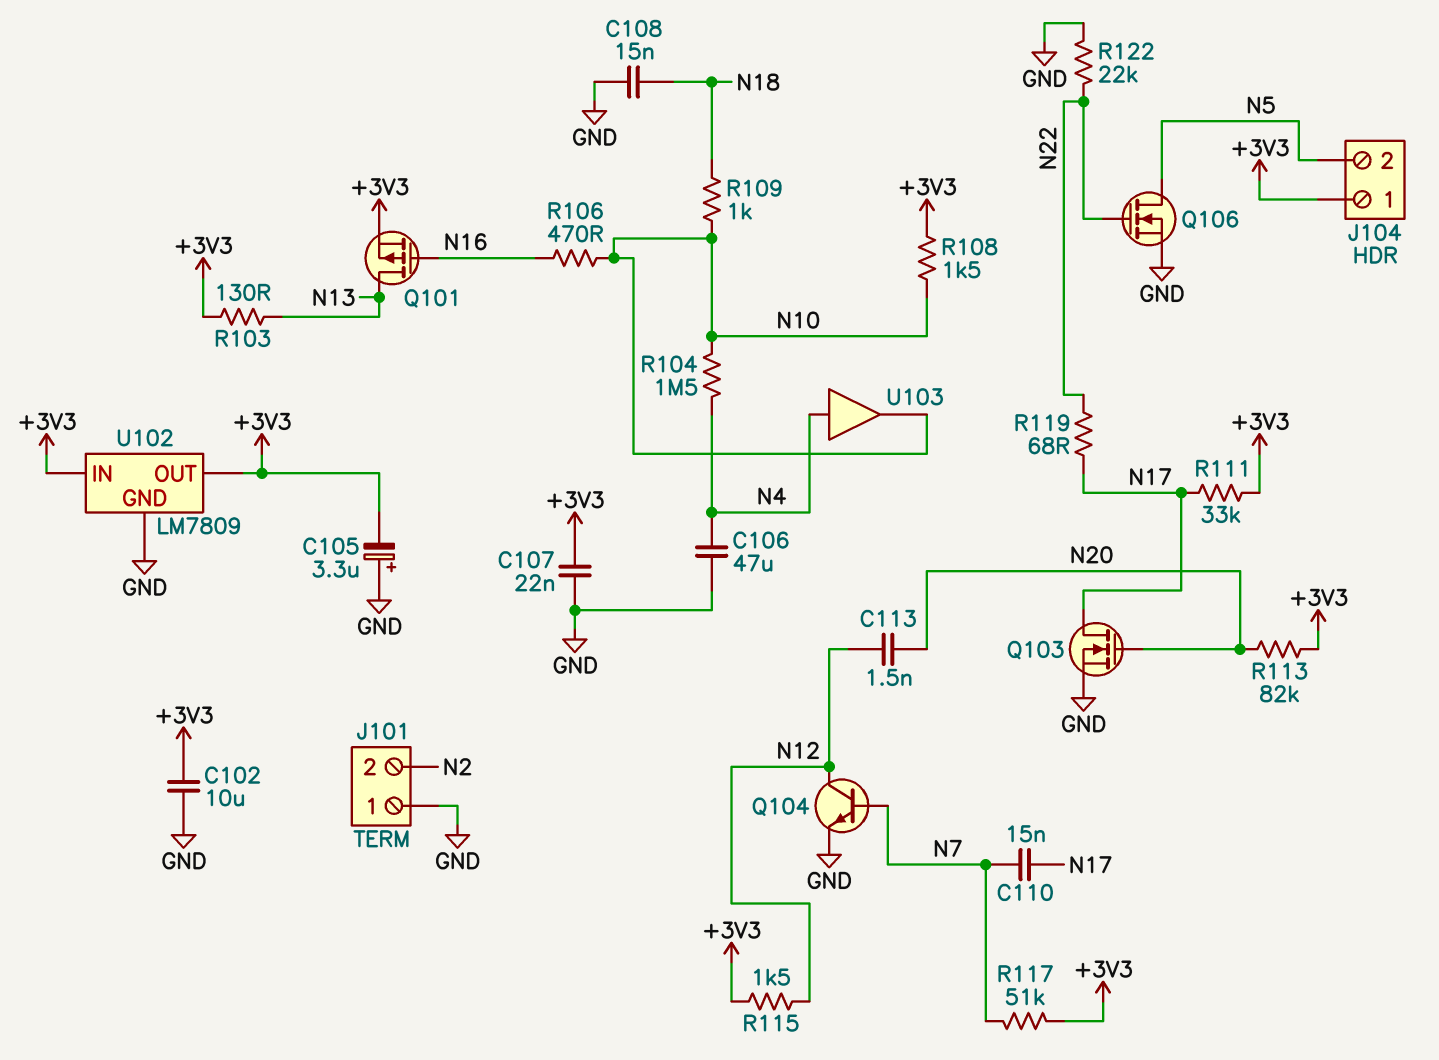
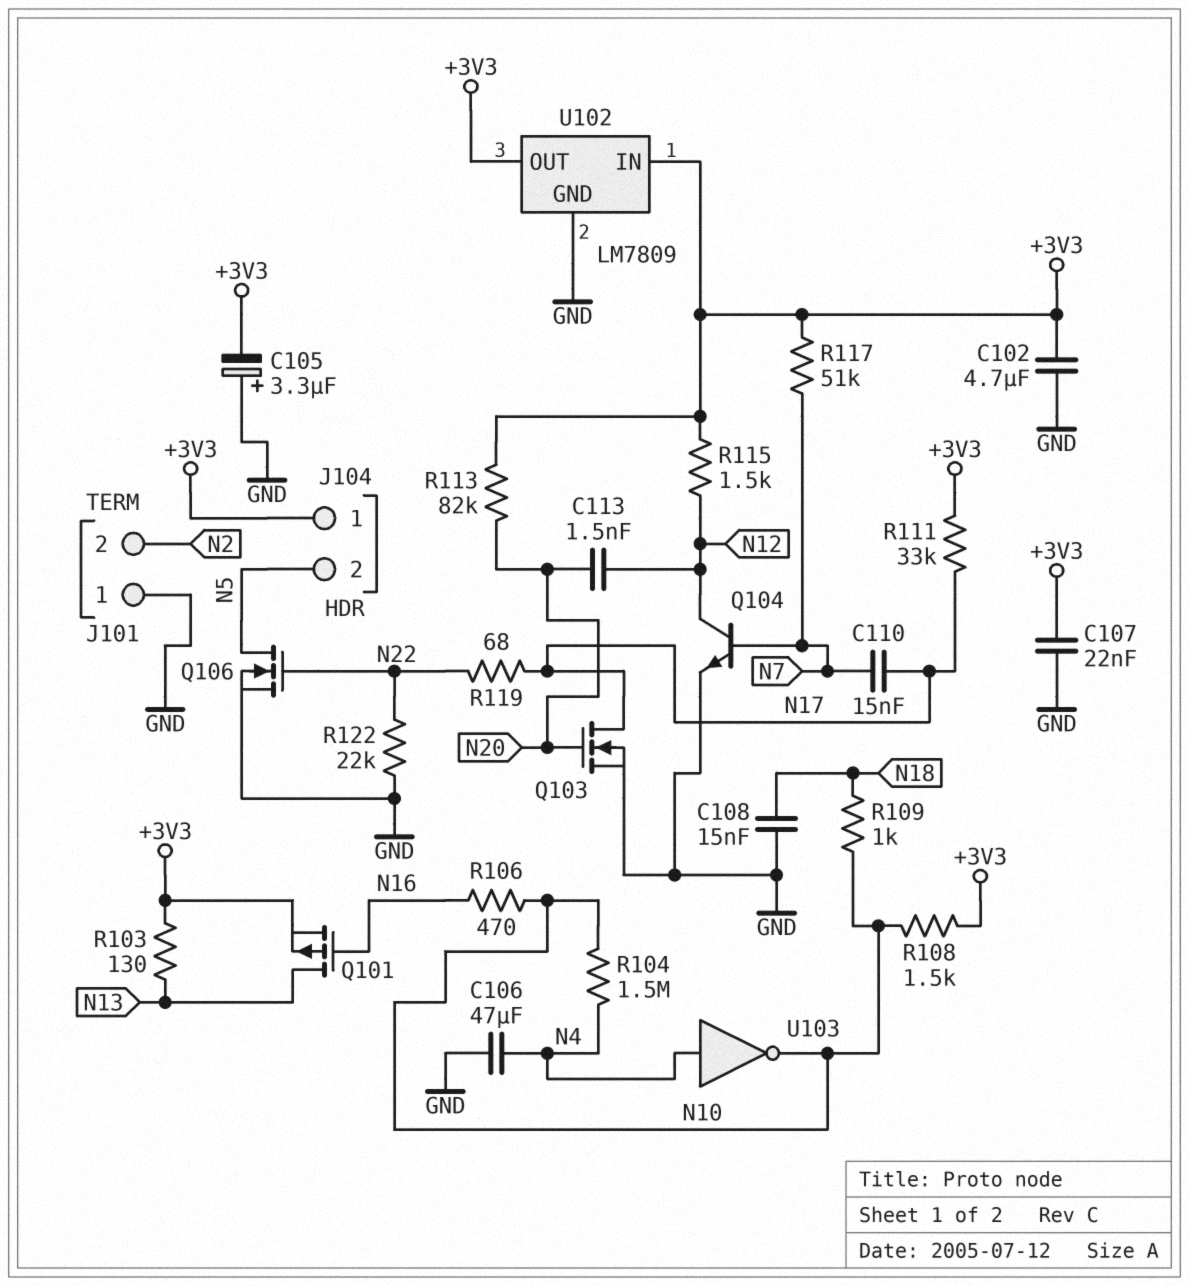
C102: 10uF (+3V3, GND) -> 4.7uF (+3V3, GND)
U103: buffer (in N4, out N10) -> NOT (in N4, out N10)

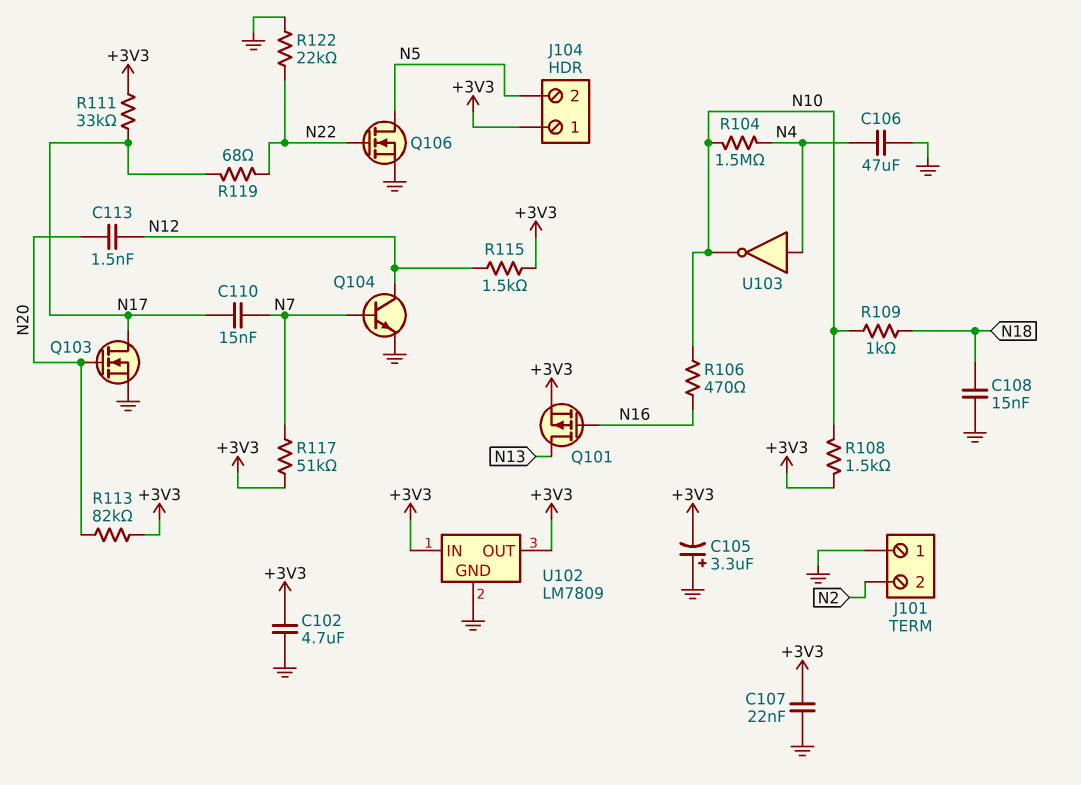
R103: 130 (+3V3, N13) -> none

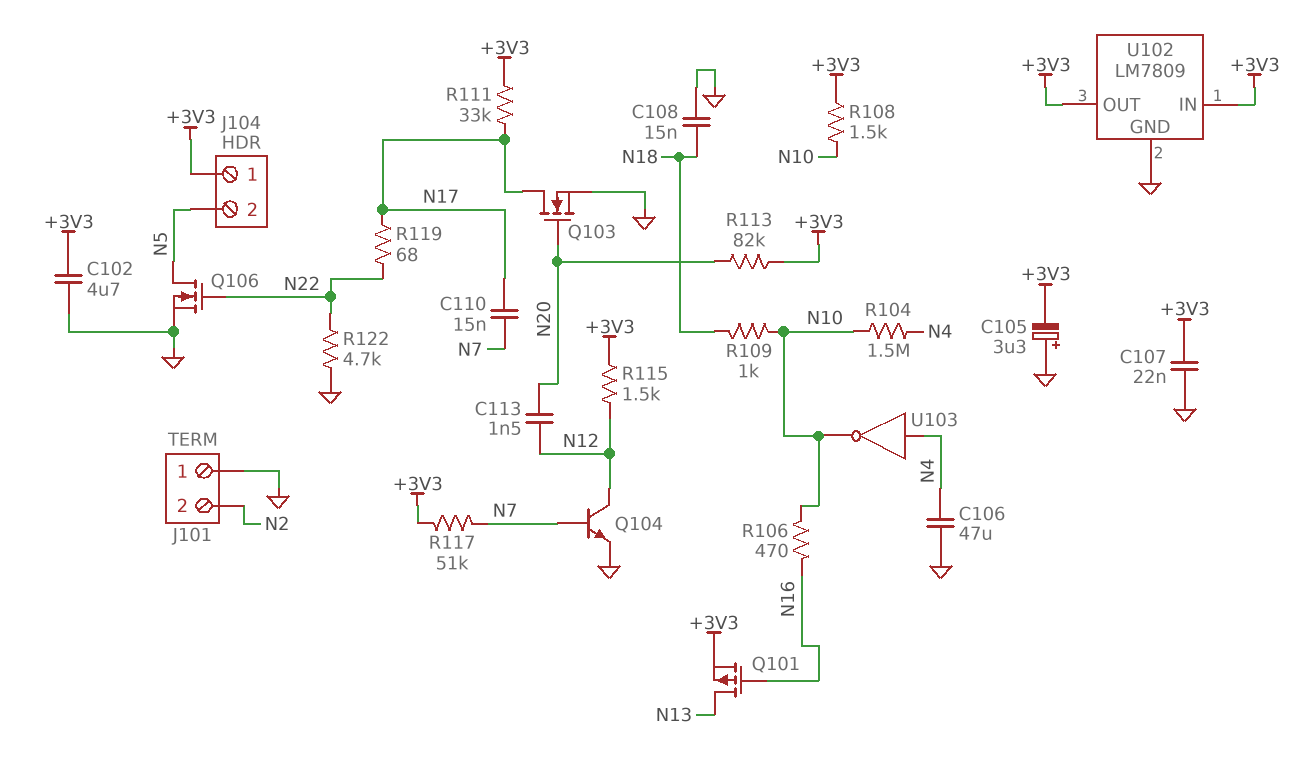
R122: 22k (GND, N22) -> 4.7k (GND, N22)

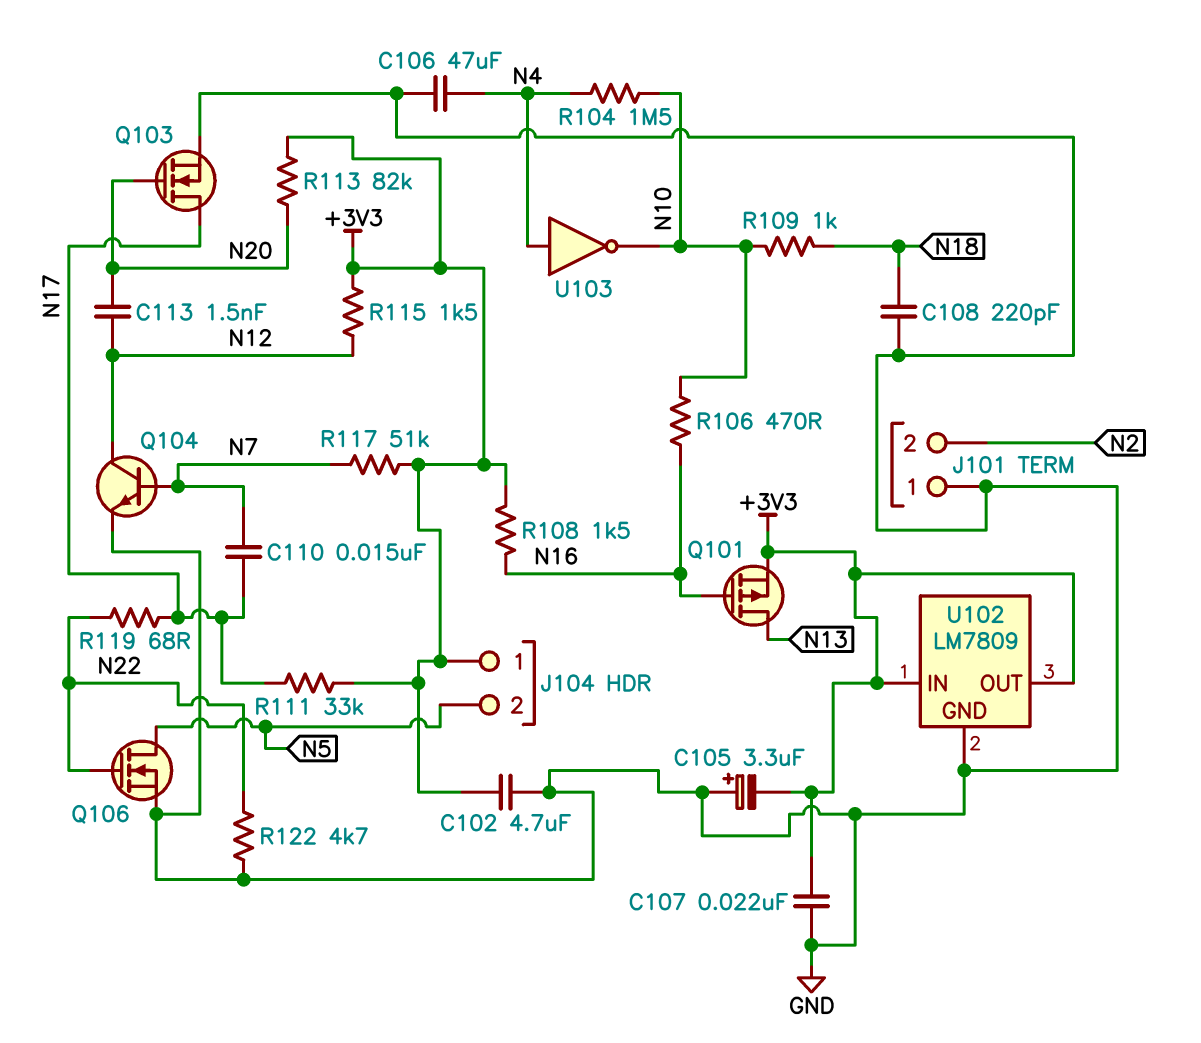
C108: 15nF (GND, N18) -> 220pF (GND, N18)
R108: 1.5k (+3V3, N10) -> 1.5k (+3V3, N16)

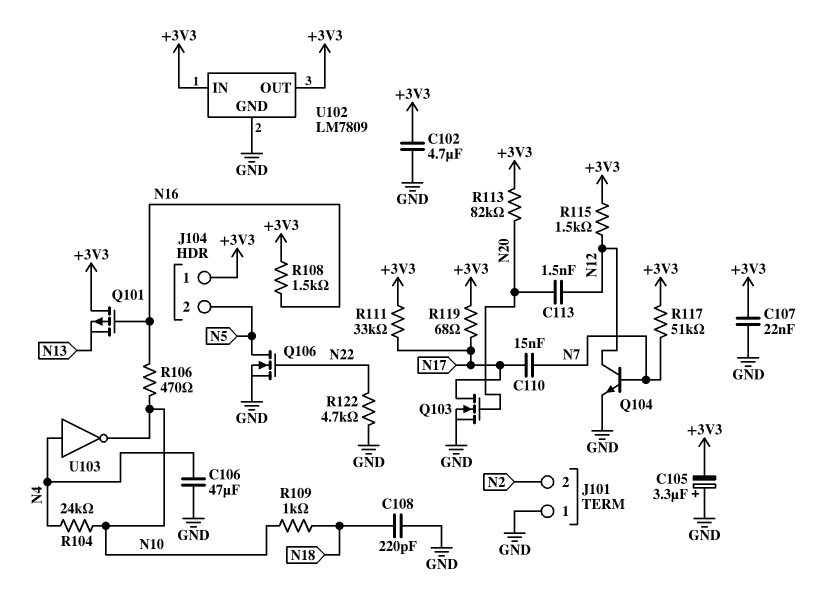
Q101: PMOS (G N16, D N13, S +3V3) -> PMOS (G N16, D +3V3, S N13)
R104: 1.5M (N4, N10) -> 24k (N4, N10)
R119: 68 (N17, N22) -> 68 (+3V3, N17)

